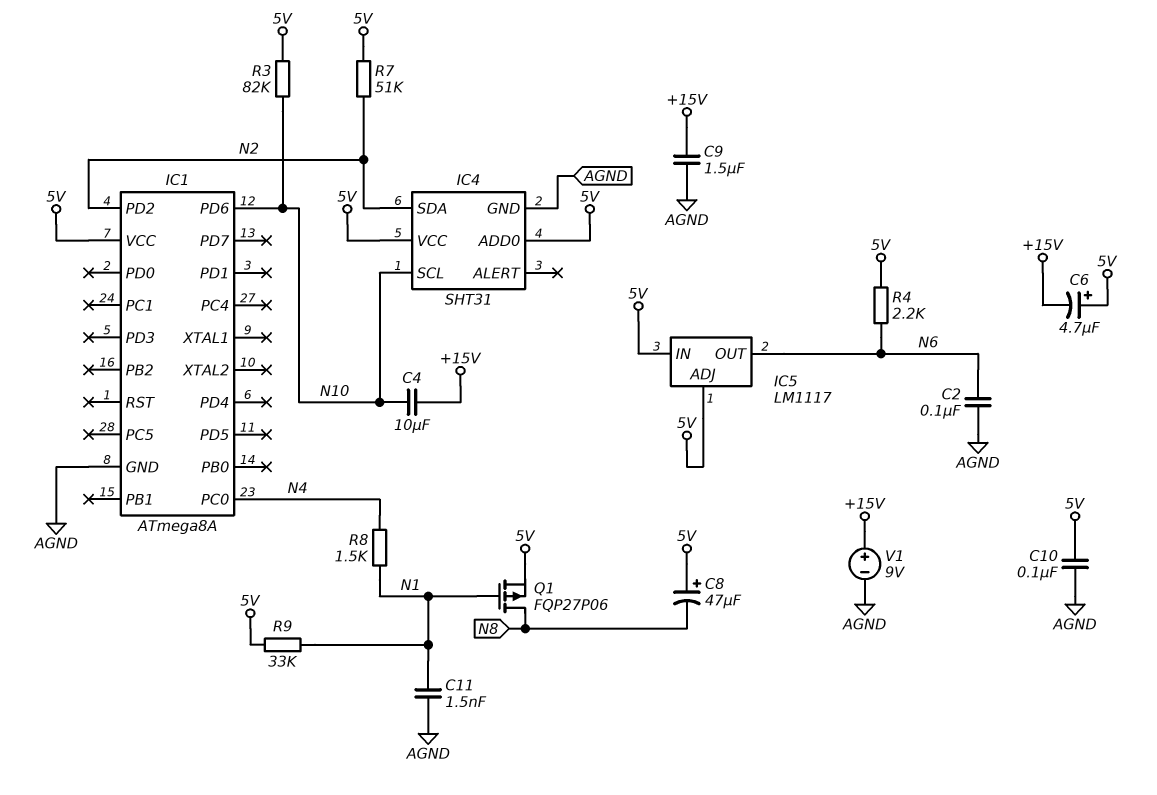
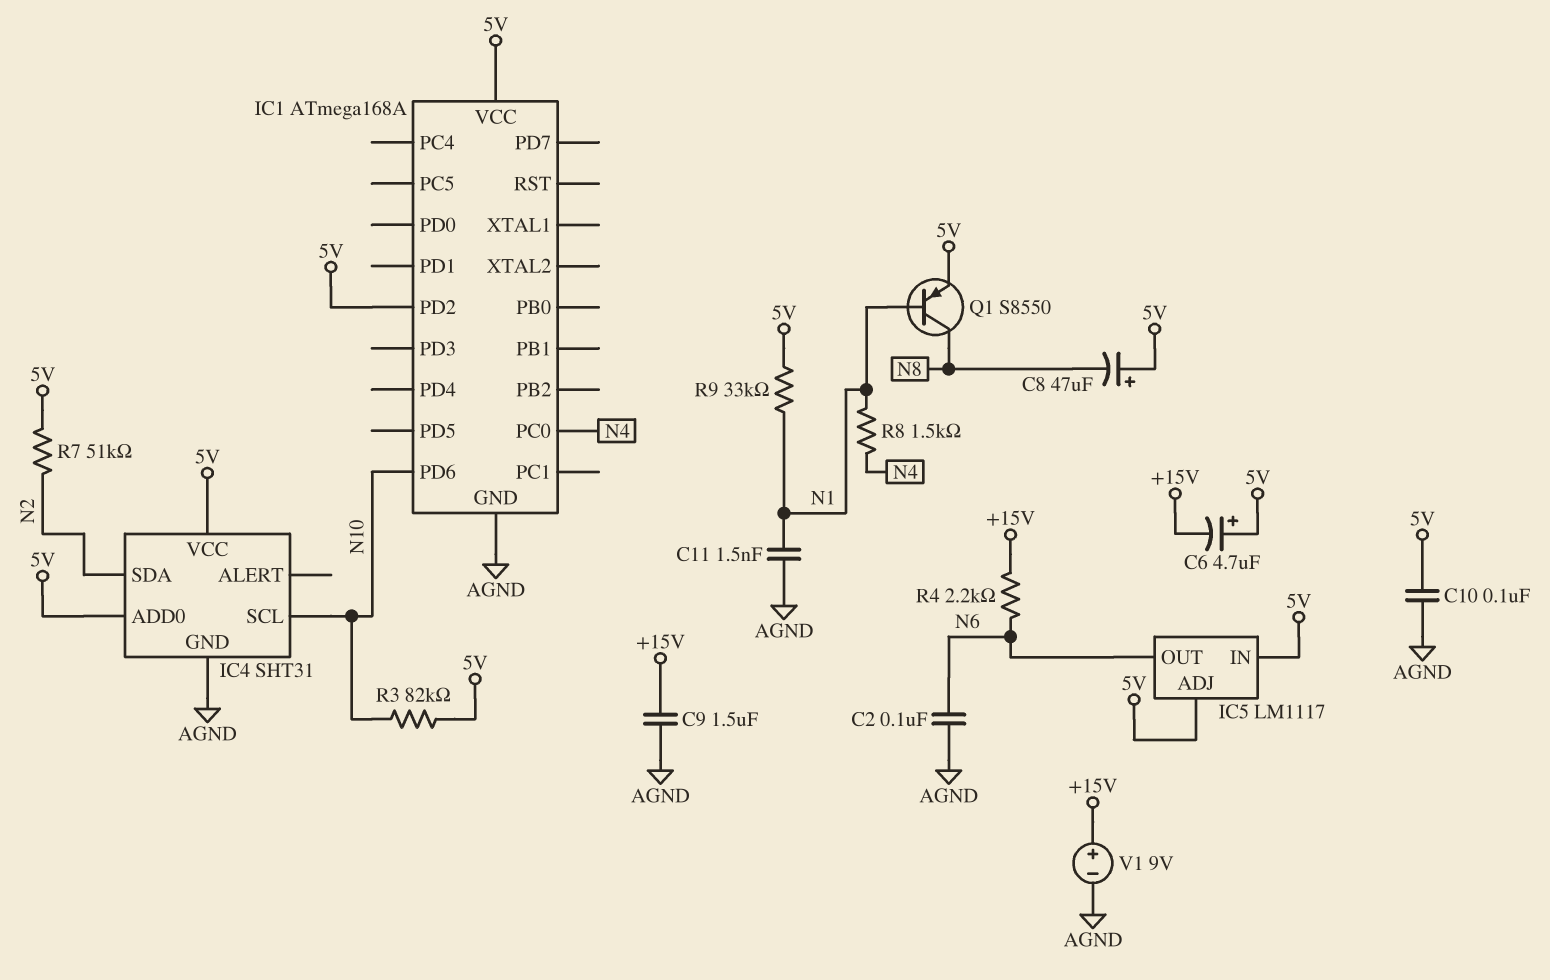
C4: 10uF (+15V, N10) -> none
IC1: ATmega8A -> ATmega168A
IC1 pin PD2: N2 -> 5V
Q1: PMOS FQP27P06 (G N1, D N8, S 5V) -> PNP S8550 (B N1, C N8, E 5V)
R4: 2.2k (5V, N6) -> 2.2k (+15V, N6)

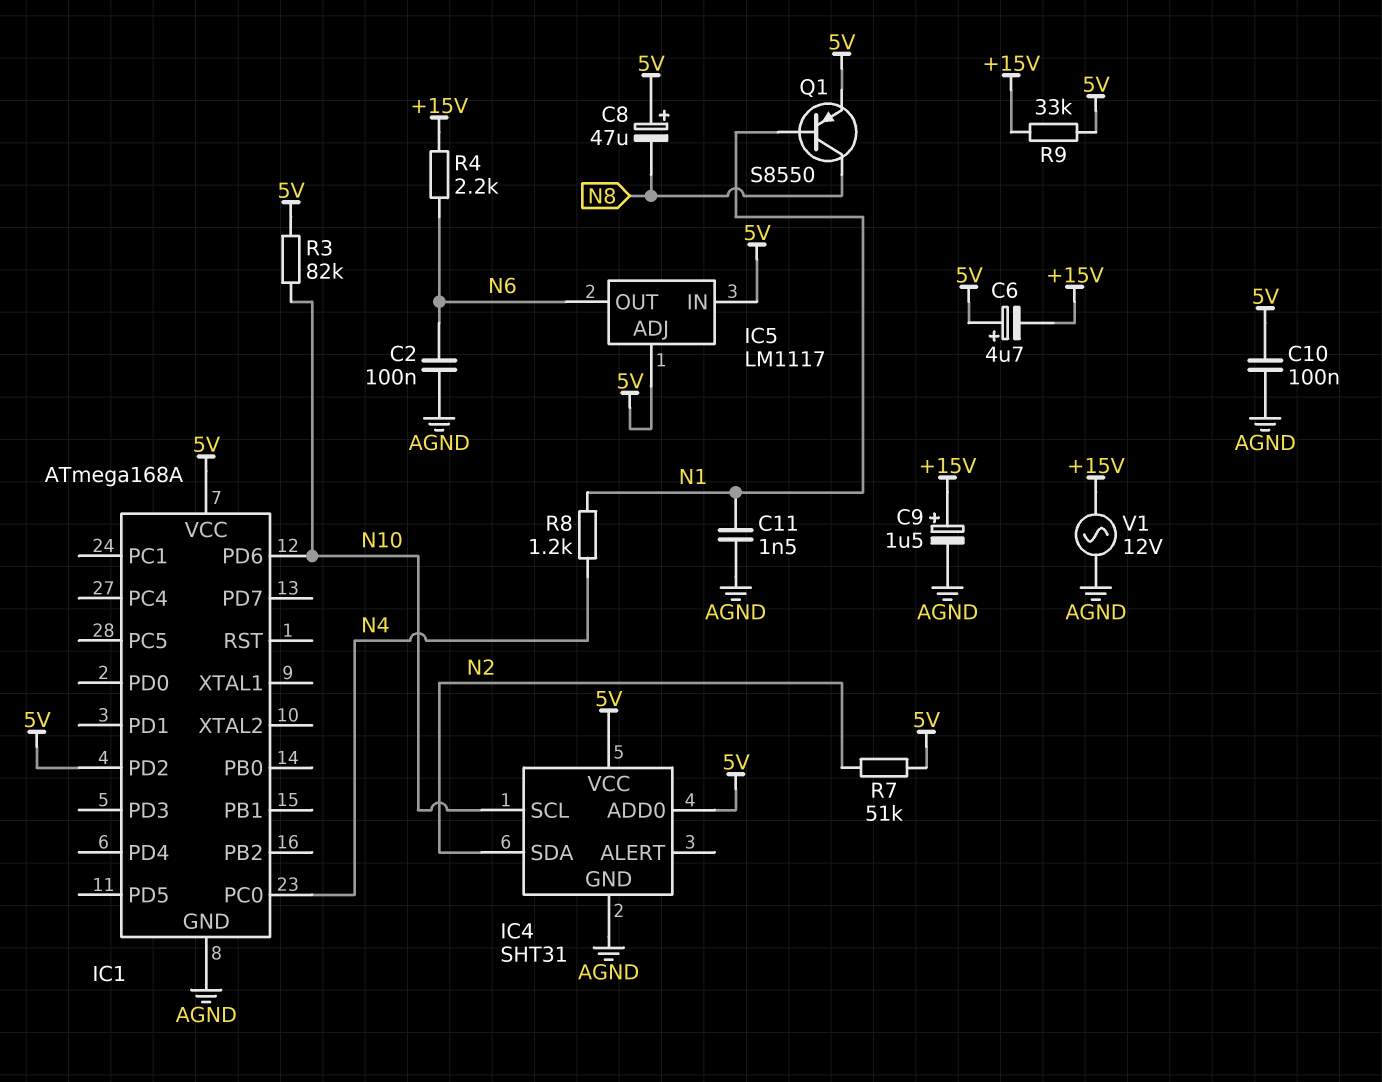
C9: 1.5uF (+15V, AGND) -> 1.5uF (plus +15V, minus AGND)
R8: 1.5k (N1, N4) -> 1.2k (N1, N4)
R9: 33k (5V, N1) -> 33k (+15V, 5V)
V1: 9V (plus +15V, minus AGND) -> AC 12V (+15V, AGND)

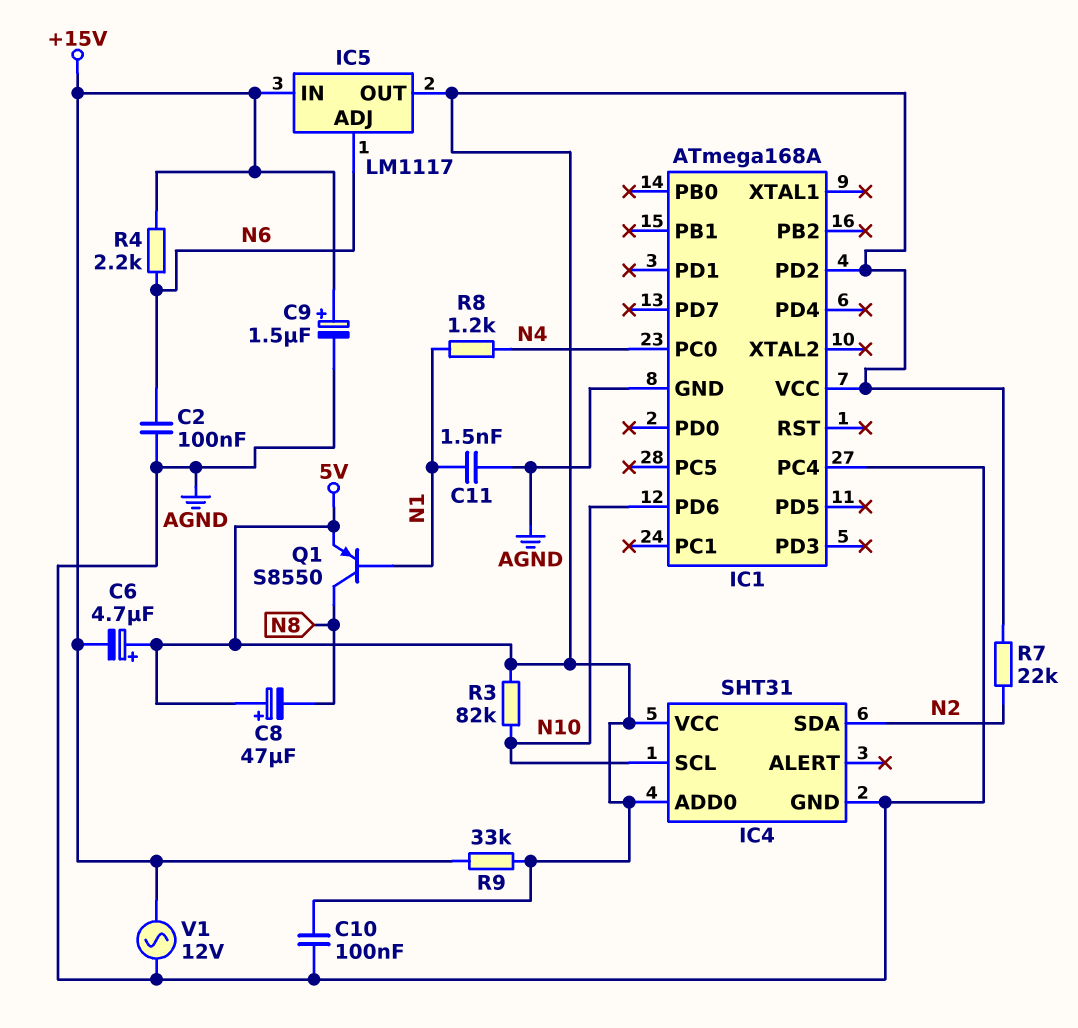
IC1 pin PC4: none -> AGND
IC5 pin ADJ: 5V -> N6
IC5 pin IN: 5V -> +15V
IC5 pin OUT: N6 -> 5V
R7: 51k (5V, N2) -> 22k (5V, N2)

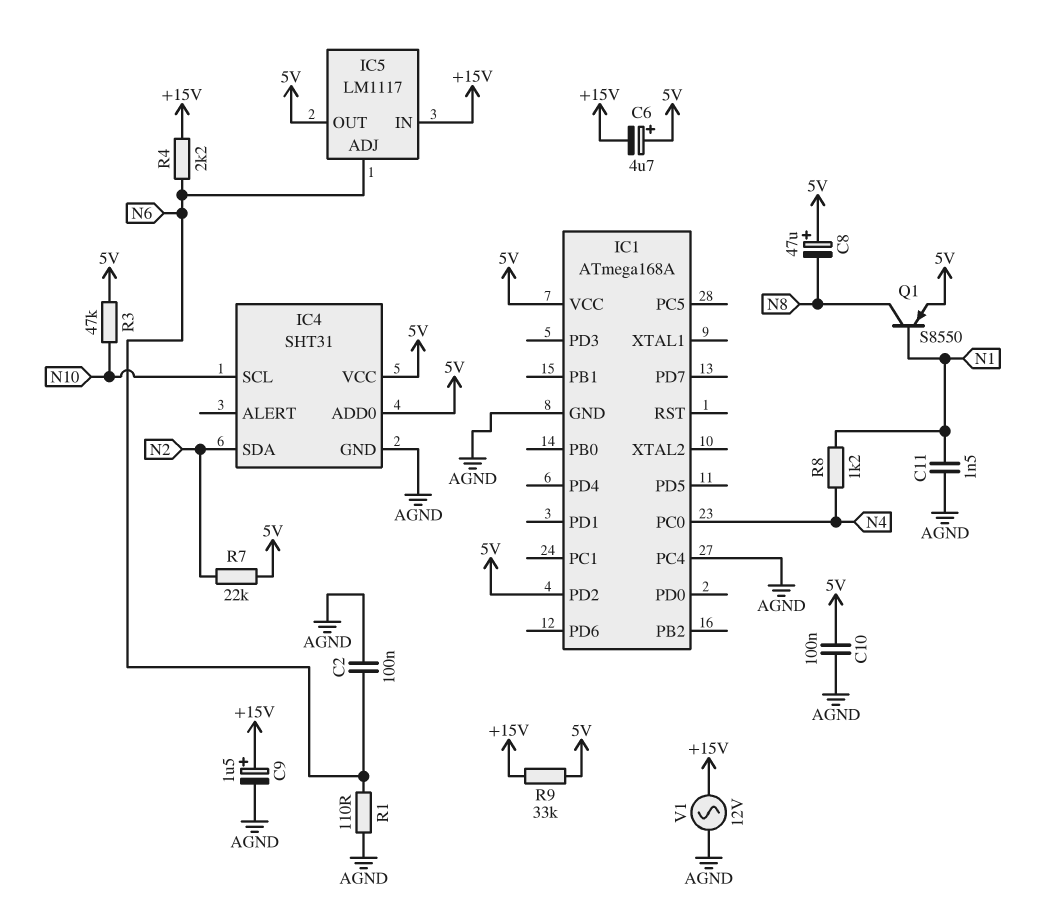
IC1 pin PD6: N10 -> none
R1: none -> 110 (AGND, N6)
R3: 82k (5V, N10) -> 47k (5V, N10)

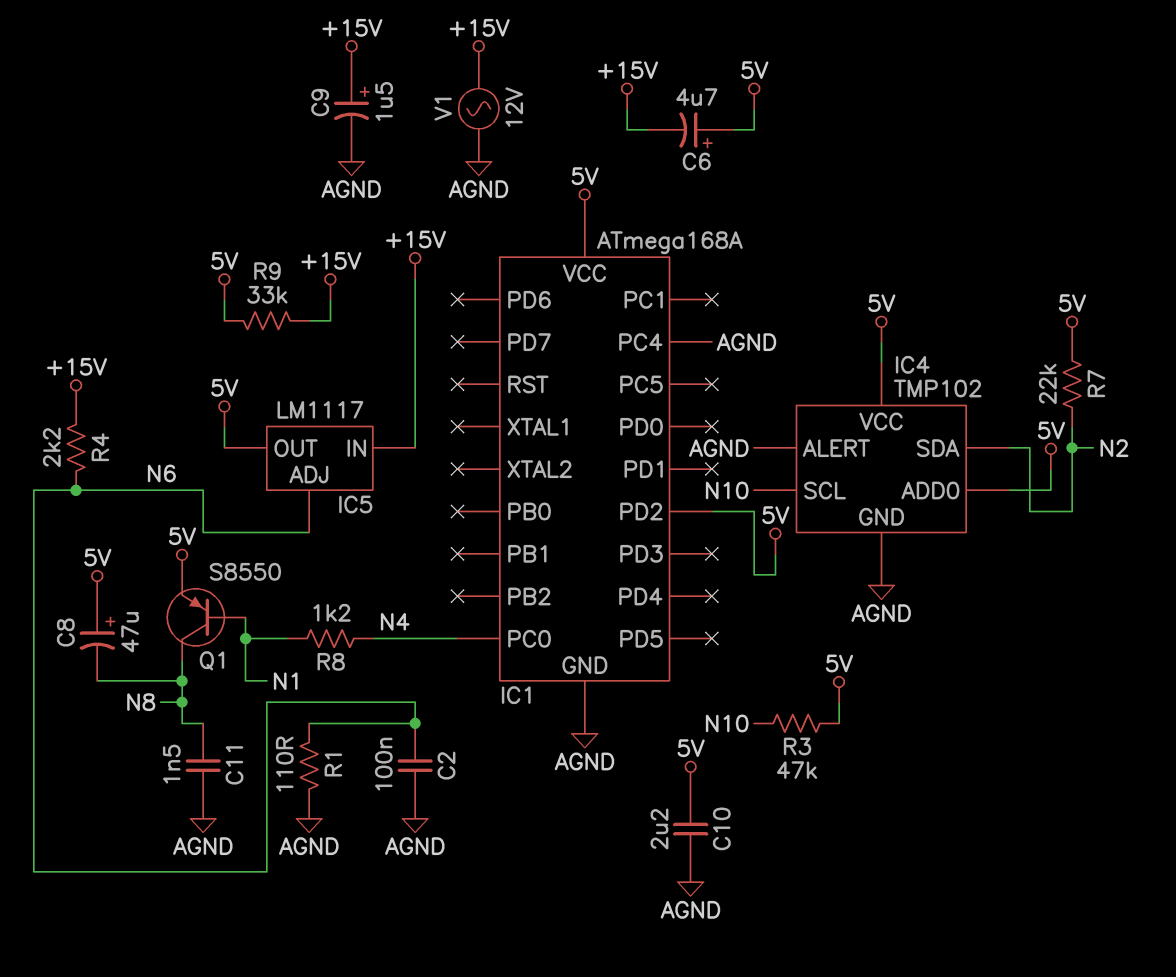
C10: 100nF (5V, AGND) -> 2.2uF (5V, AGND)
C11: 1.5nF (AGND, N1) -> 1.5nF (AGND, N8)
IC4: SHT31 -> TMP102
IC4 pin ALERT: none -> AGND

